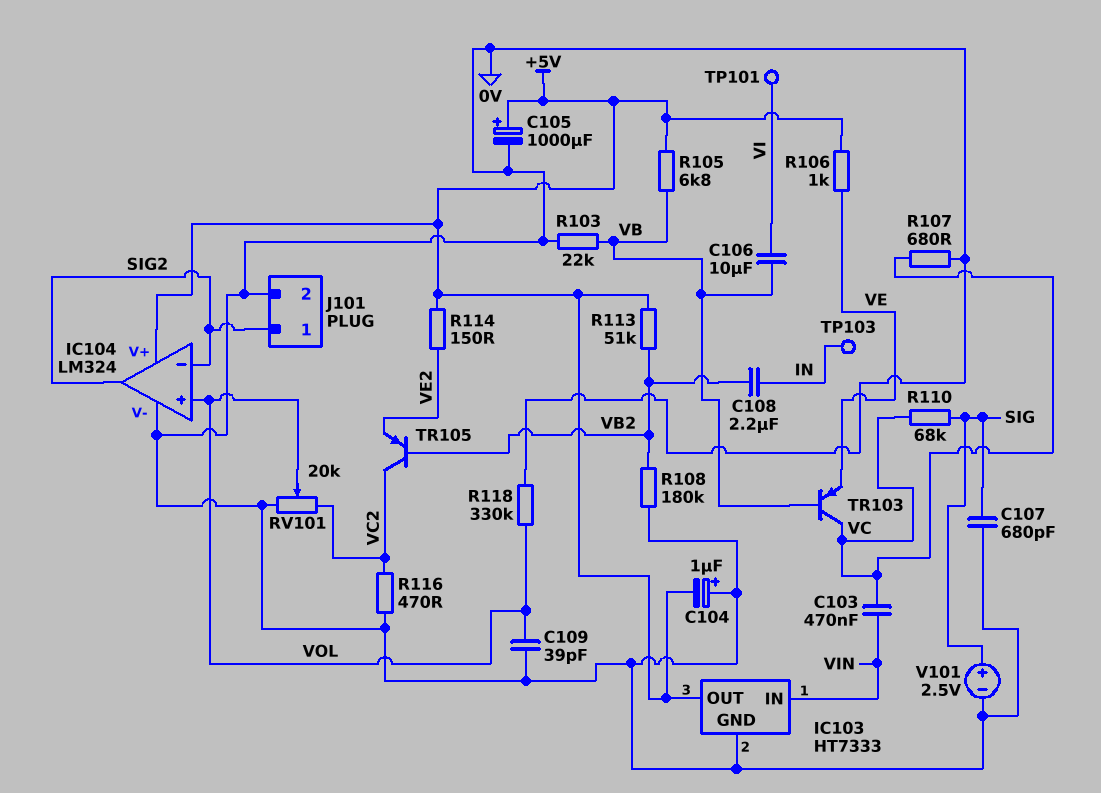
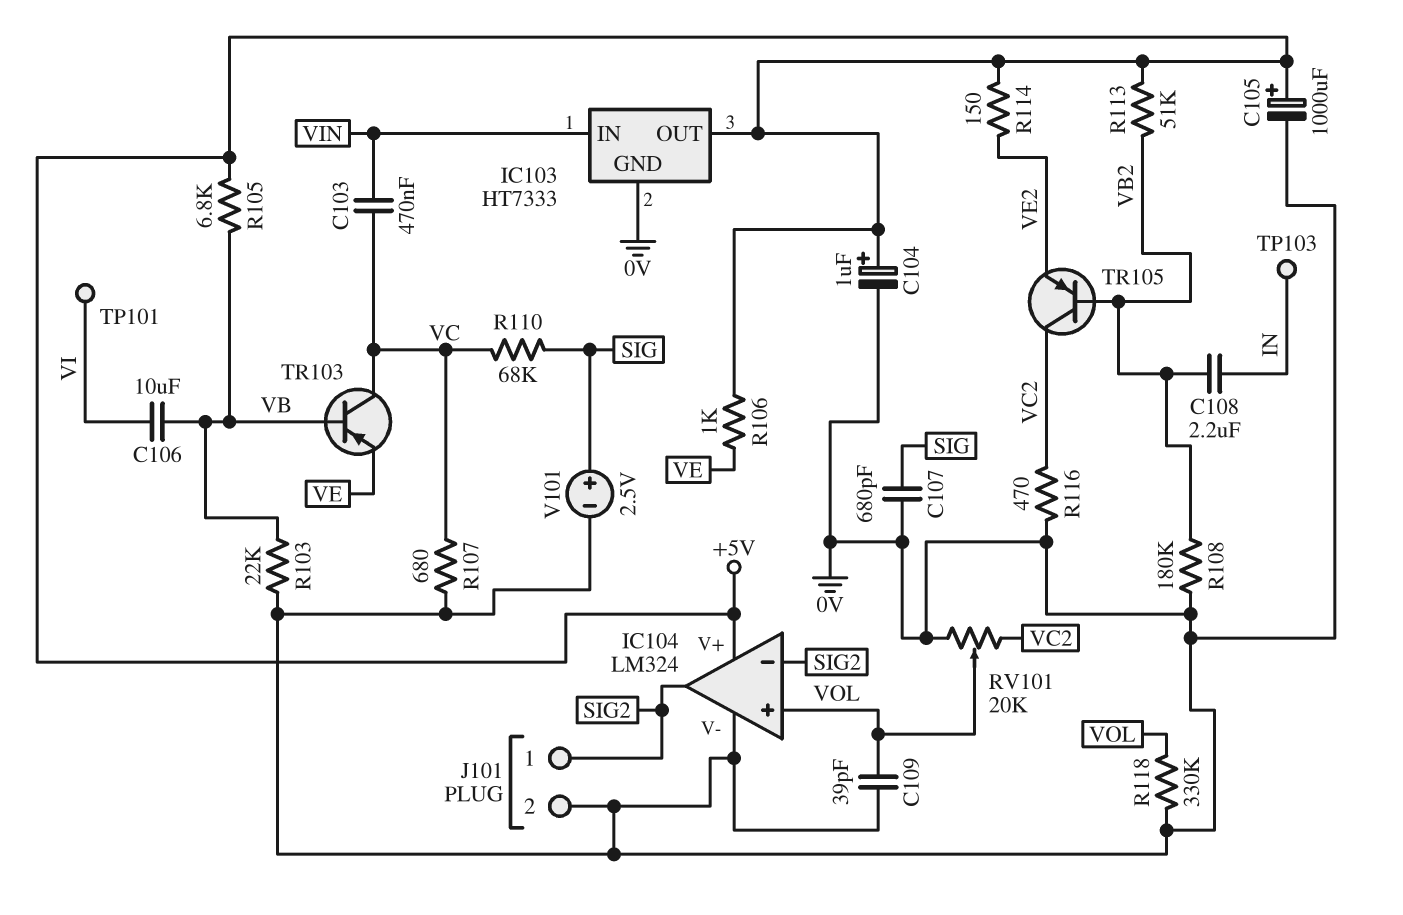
C104: 1uF (plus 0V, minus +5V) -> 1uF (plus +5V, minus 0V)

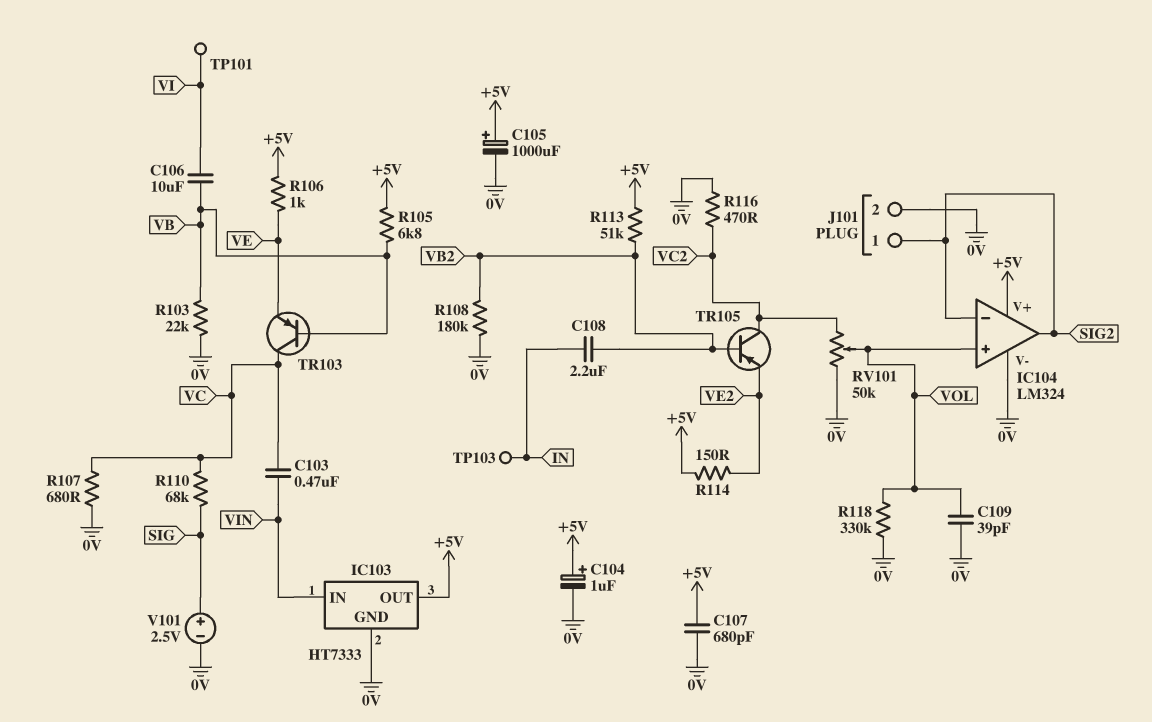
C107: 680pF (0V, SIG) -> 680pF (+5V, 0V)
RV101: 20k (0V, VC2, wiper VOL) -> 50k (0V, VC2, wiper VOL)

